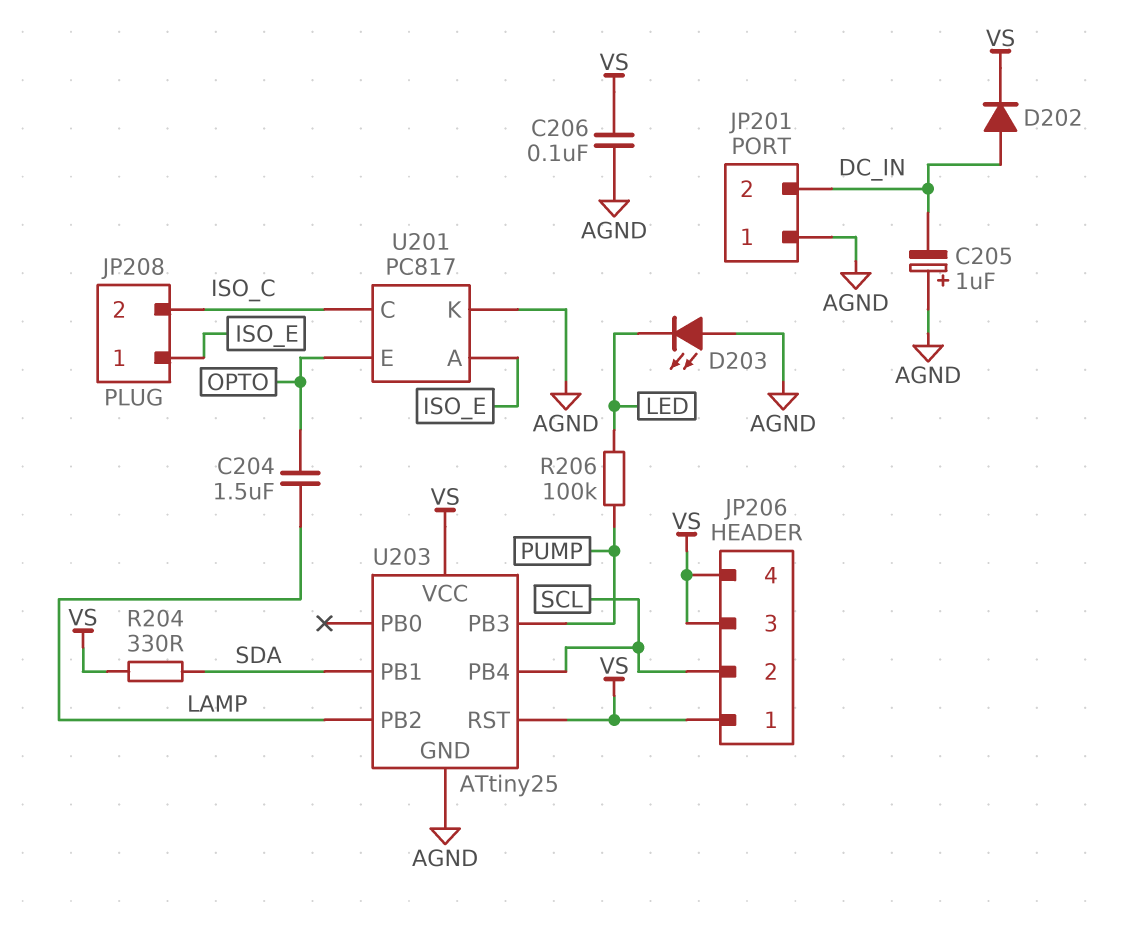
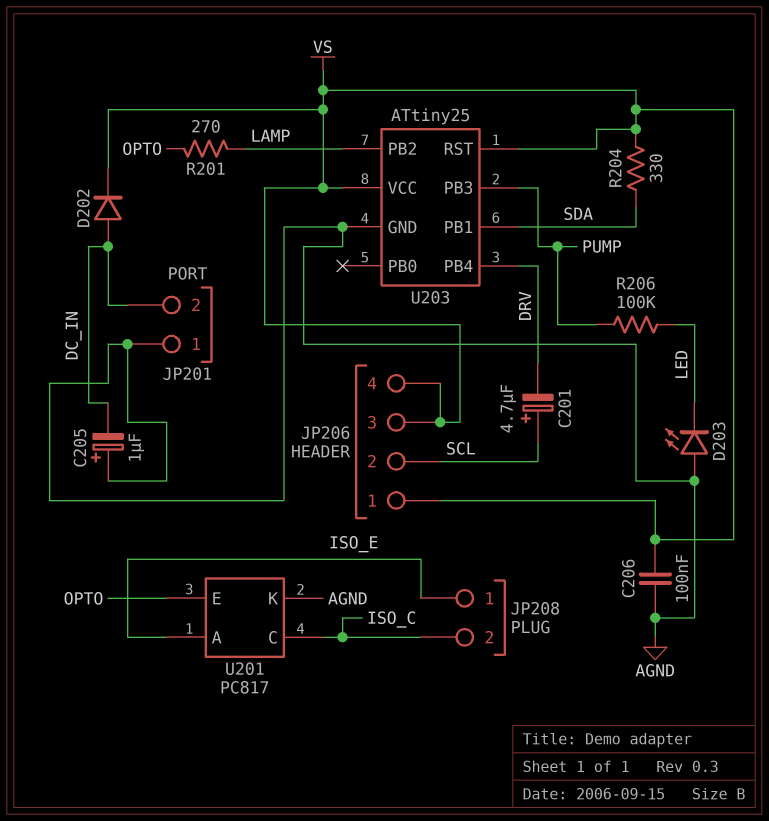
C201: none -> 4.7uF (plus SCL, minus DRV)
C204: 1.5uF (LAMP, OPTO) -> none
R201: none -> 270 (LAMP, OPTO)
U203 pin PB4: SCL -> DRV

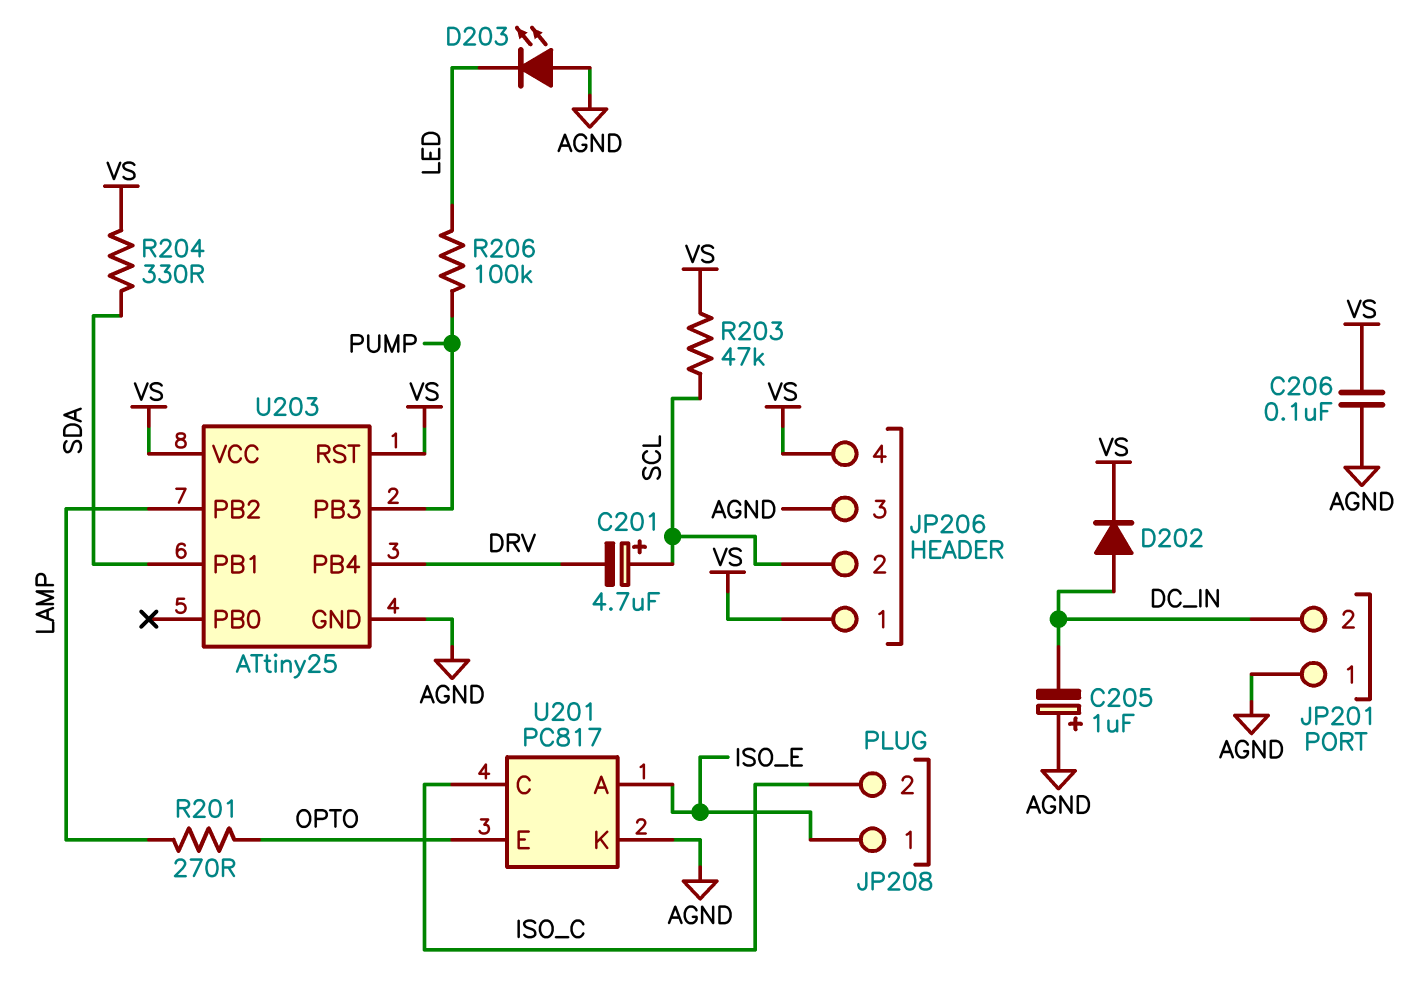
JP206 pin 3: VS -> AGND
R203: none -> 47k (SCL, VS)

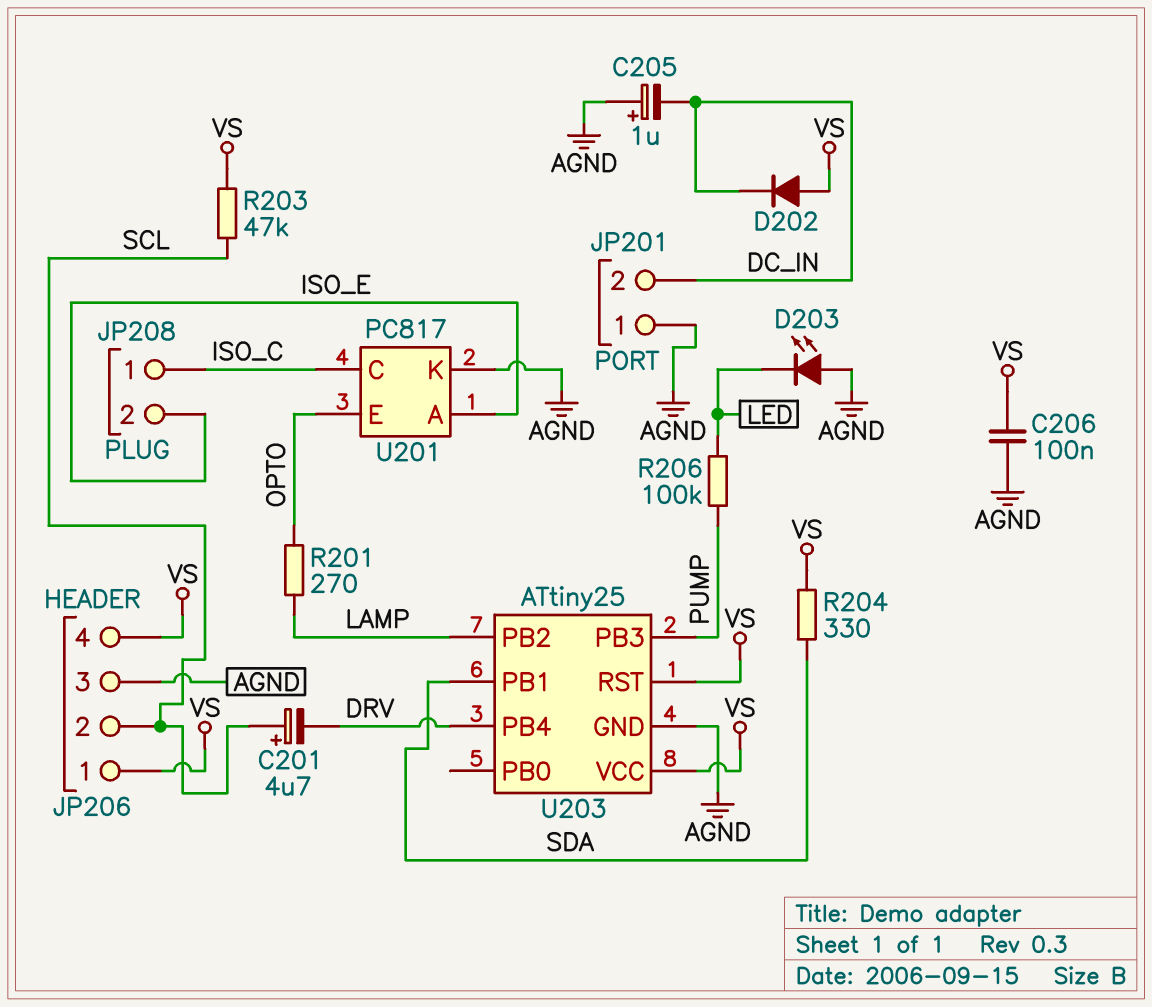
D202: diode (A DC_IN, K VS) -> diode (A VS, K DC_IN)
JP208 pin 1: ISO_E -> ISO_C
JP208 pin 2: ISO_C -> ISO_E

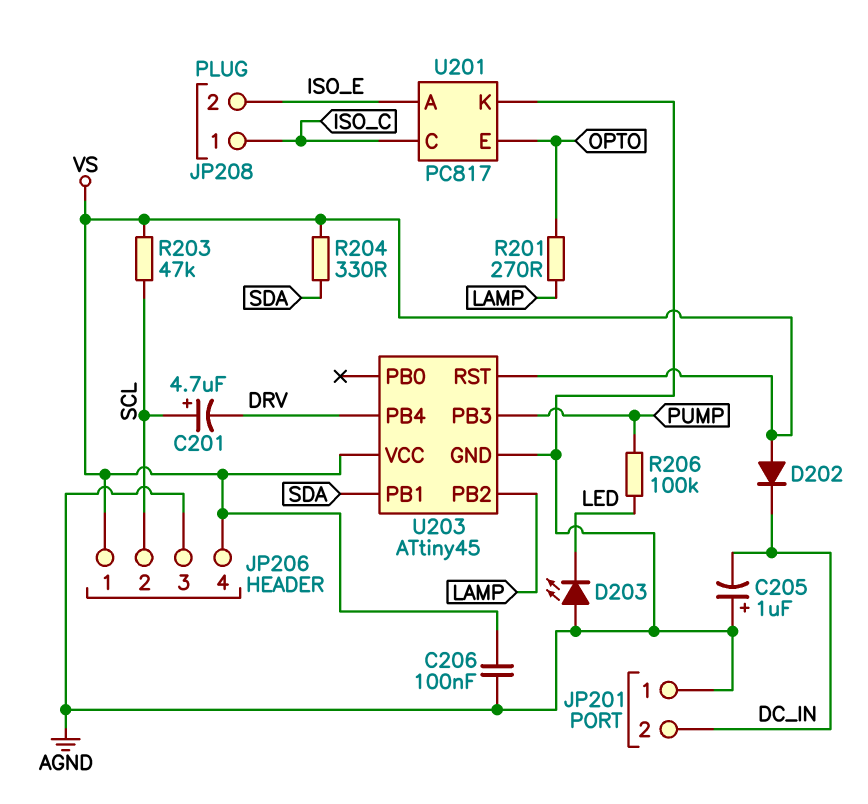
U203: ATtiny25 -> ATtiny45

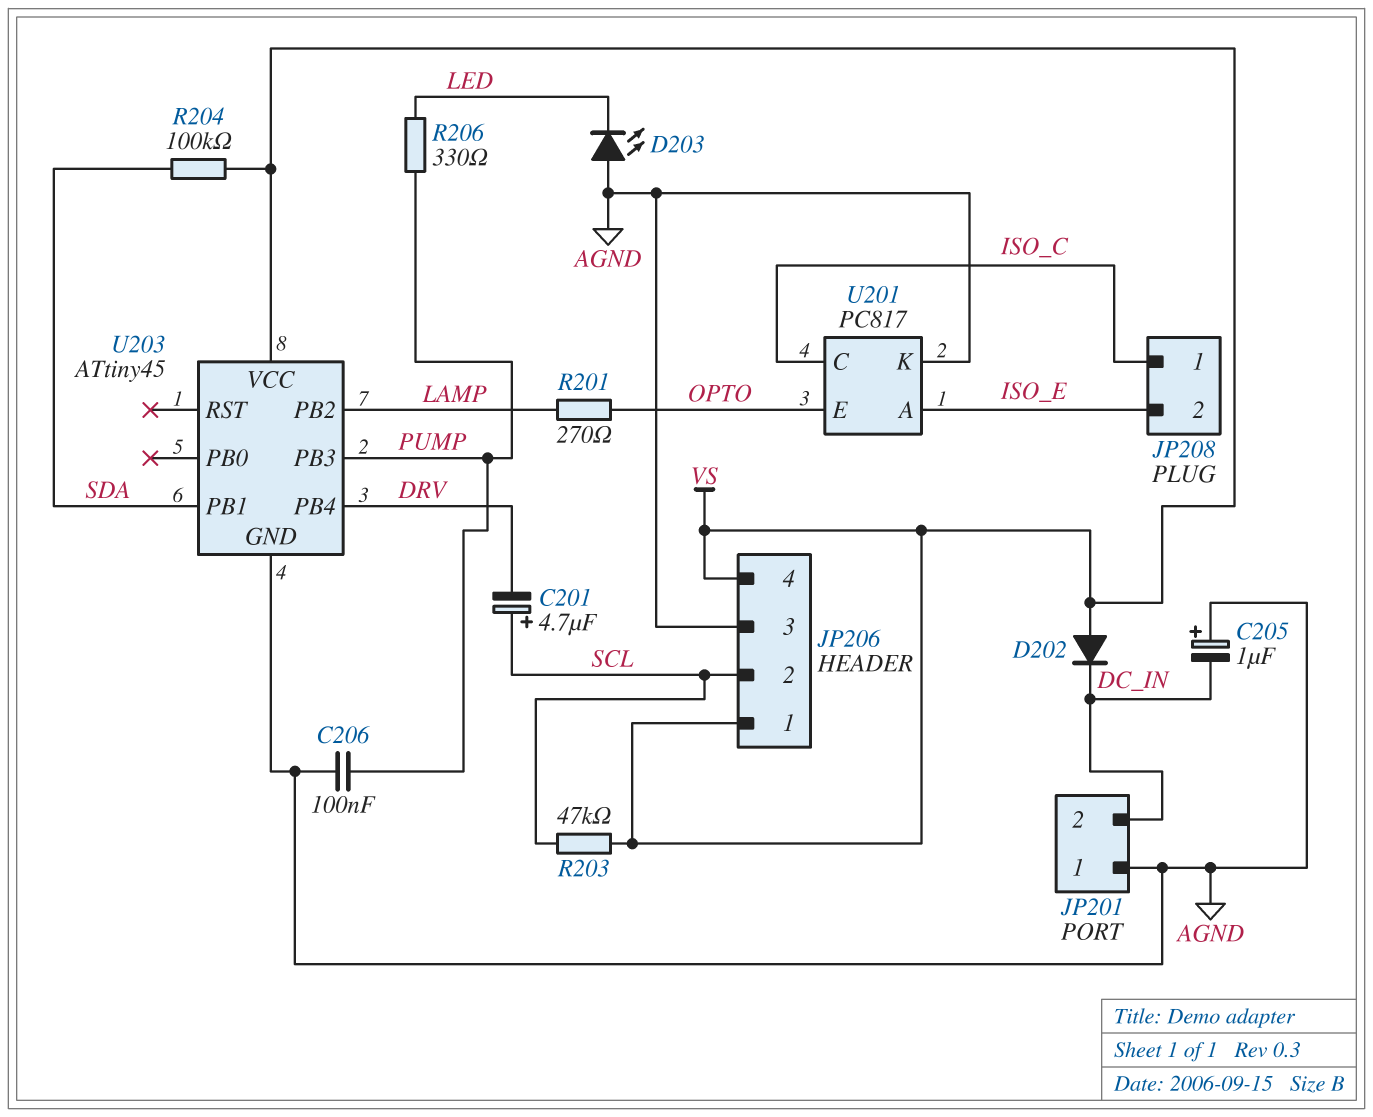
C206: 100nF (AGND, VS) -> 100nF (AGND, PUMP)
R204: 330 (SDA, VS) -> 100k (SDA, VS)
R206: 100k (LED, PUMP) -> 330 (LED, PUMP)
U203 pin RST: VS -> none

